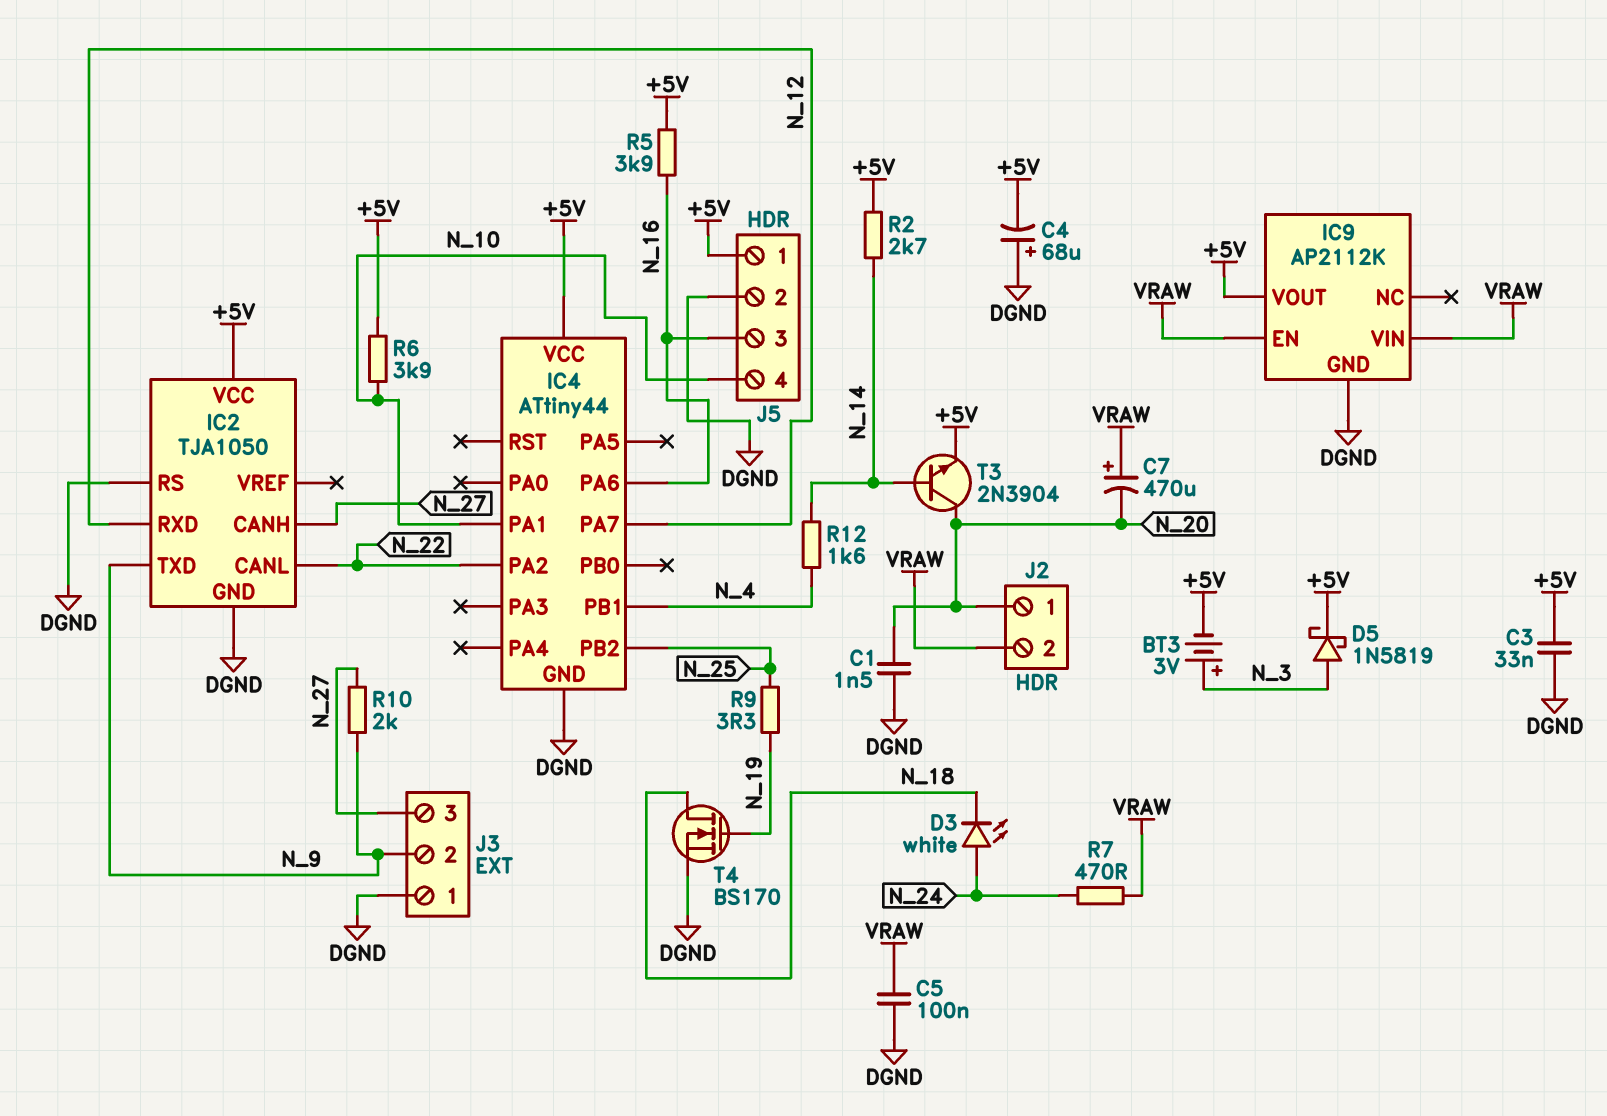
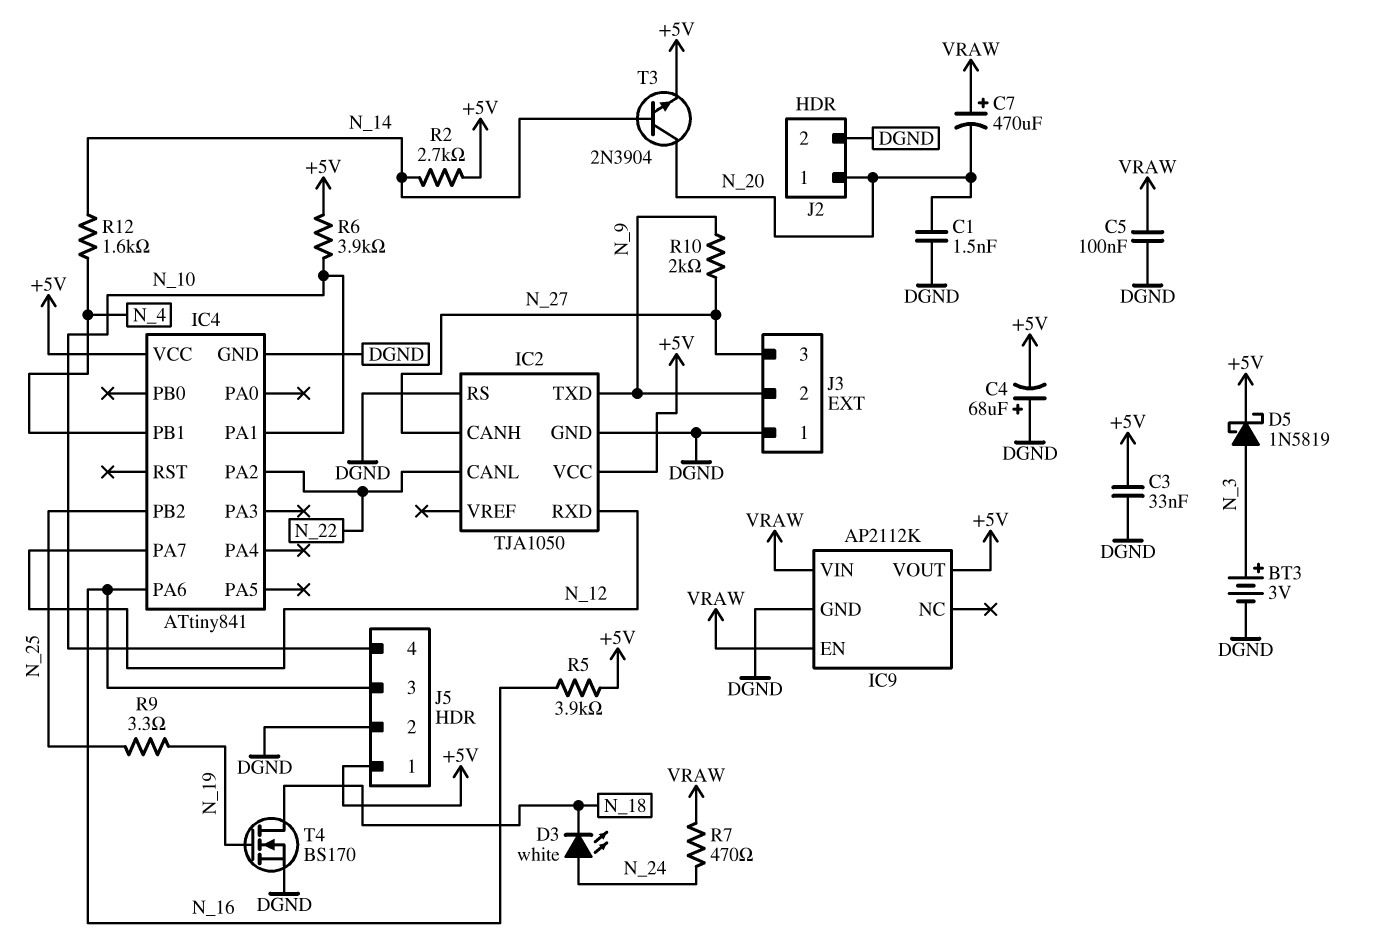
BT3: 3V (plus N_3, minus +5V) -> 3V (plus N_3, minus DGND)
IC4: ATtiny44 -> ATtiny841
J2 pin 2: VRAW -> DGND

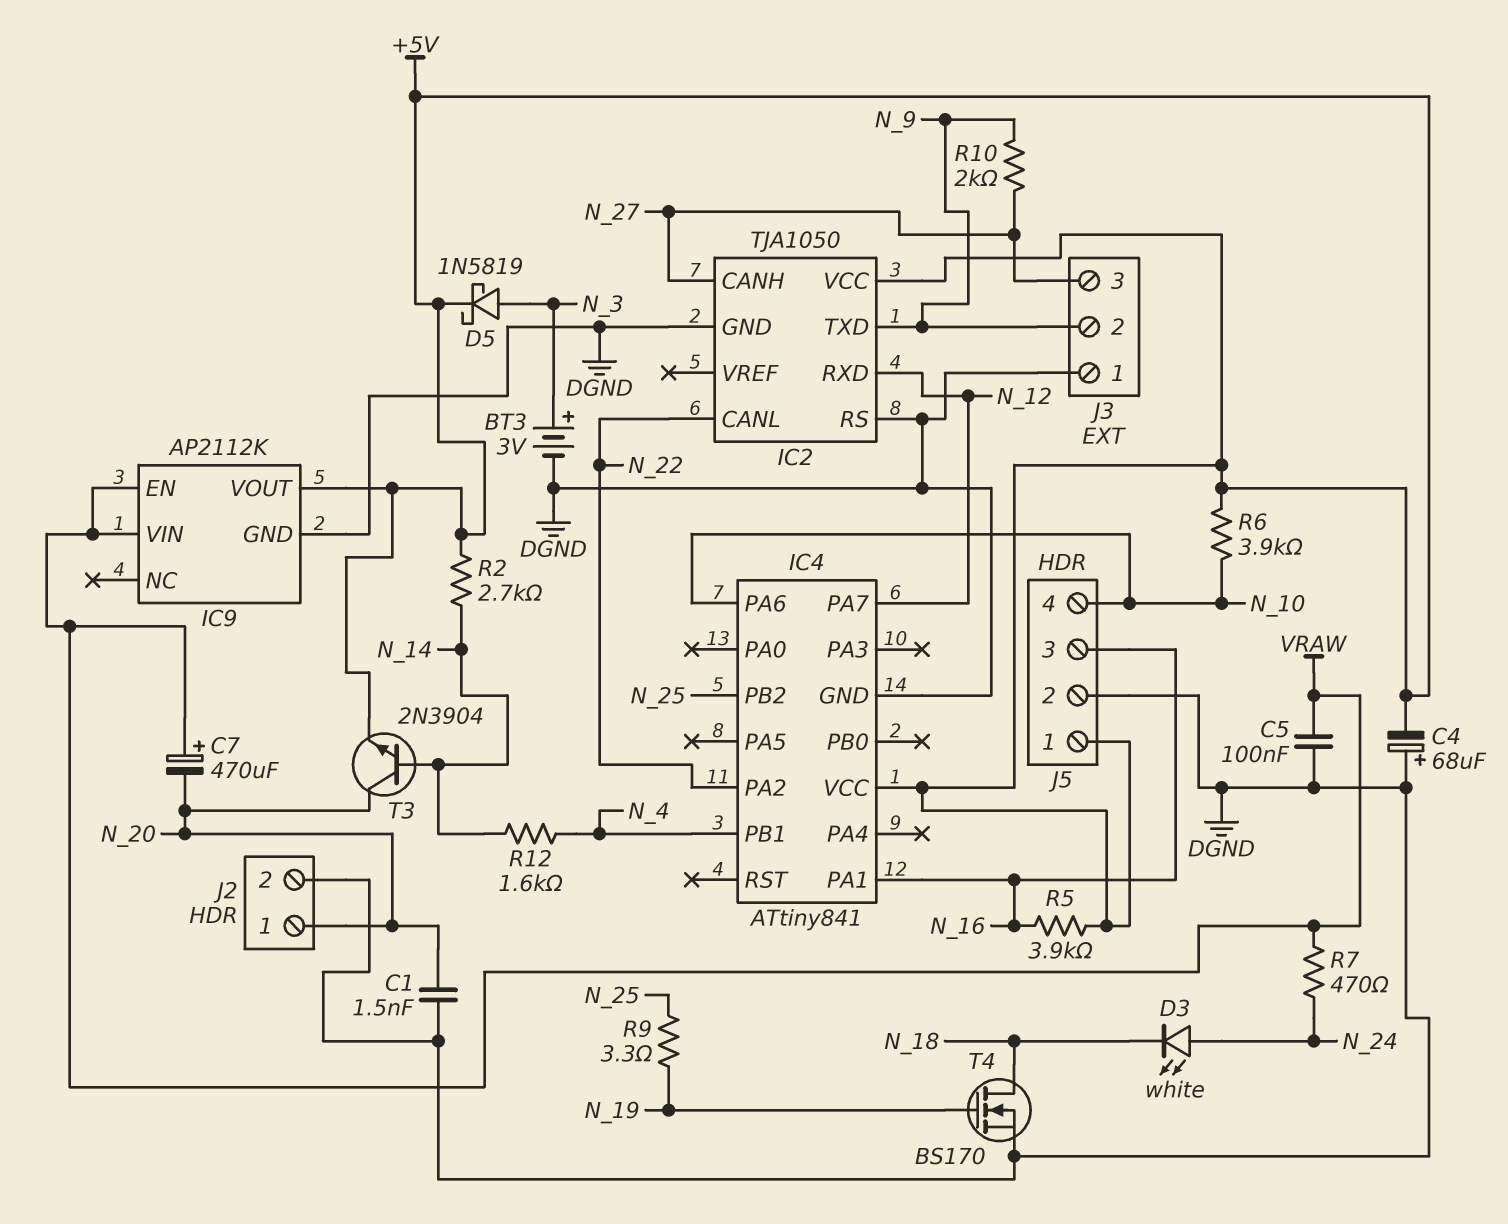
C3: 33nF (+5V, DGND) -> none
IC4 pin PA1: N_10 -> N_16
IC4 pin PA6: N_16 -> N_10

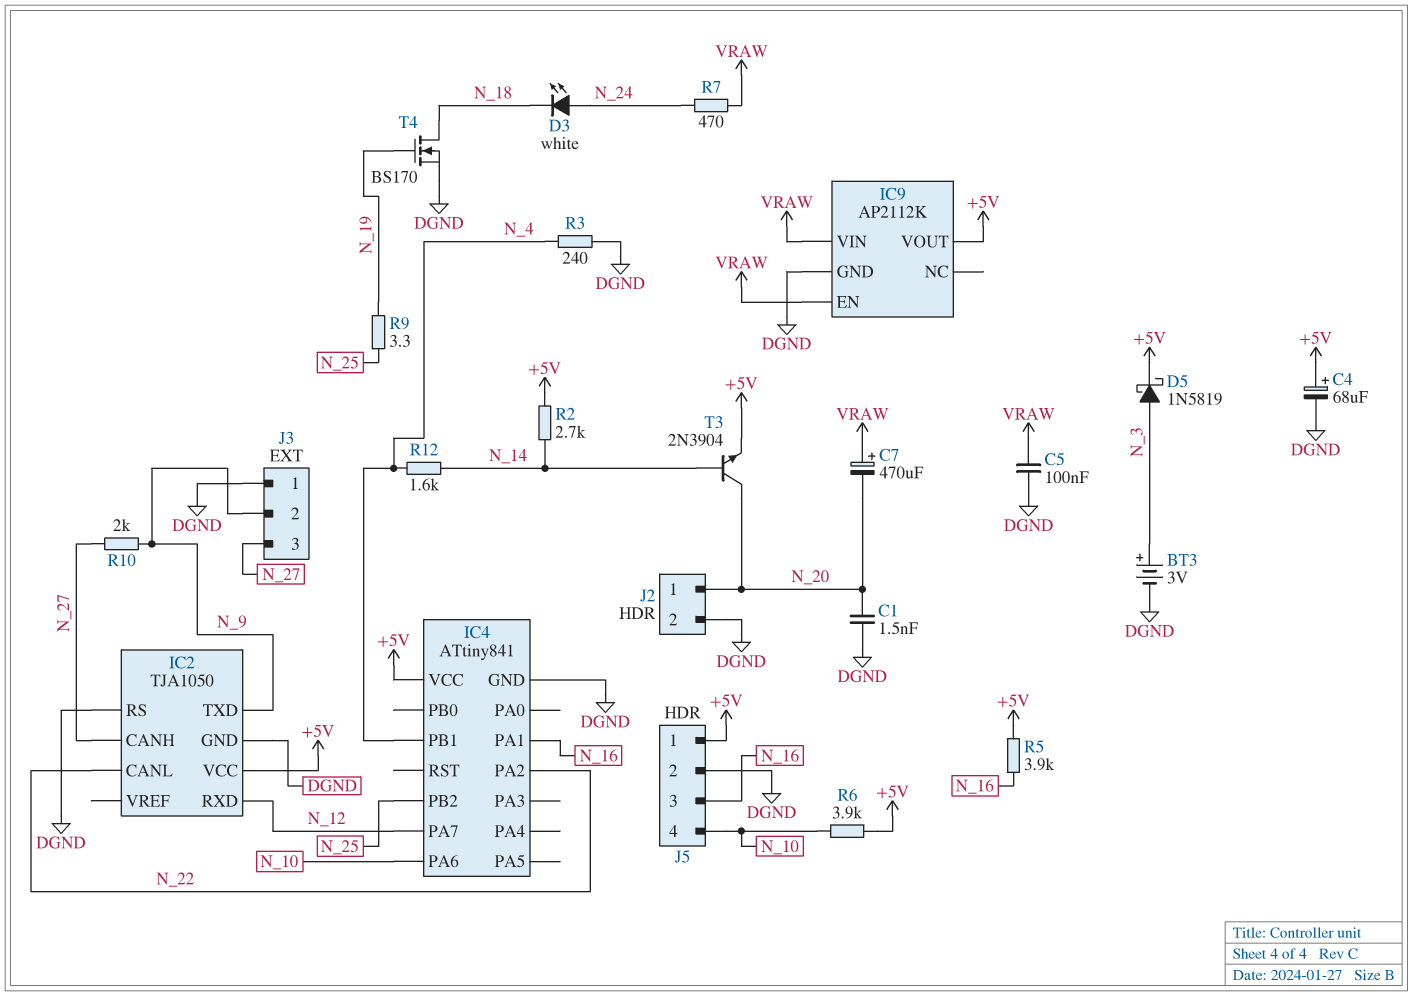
C4: 68uF (plus DGND, minus +5V) -> 68uF (plus +5V, minus DGND)
R3: none -> 240 (DGND, N_4)

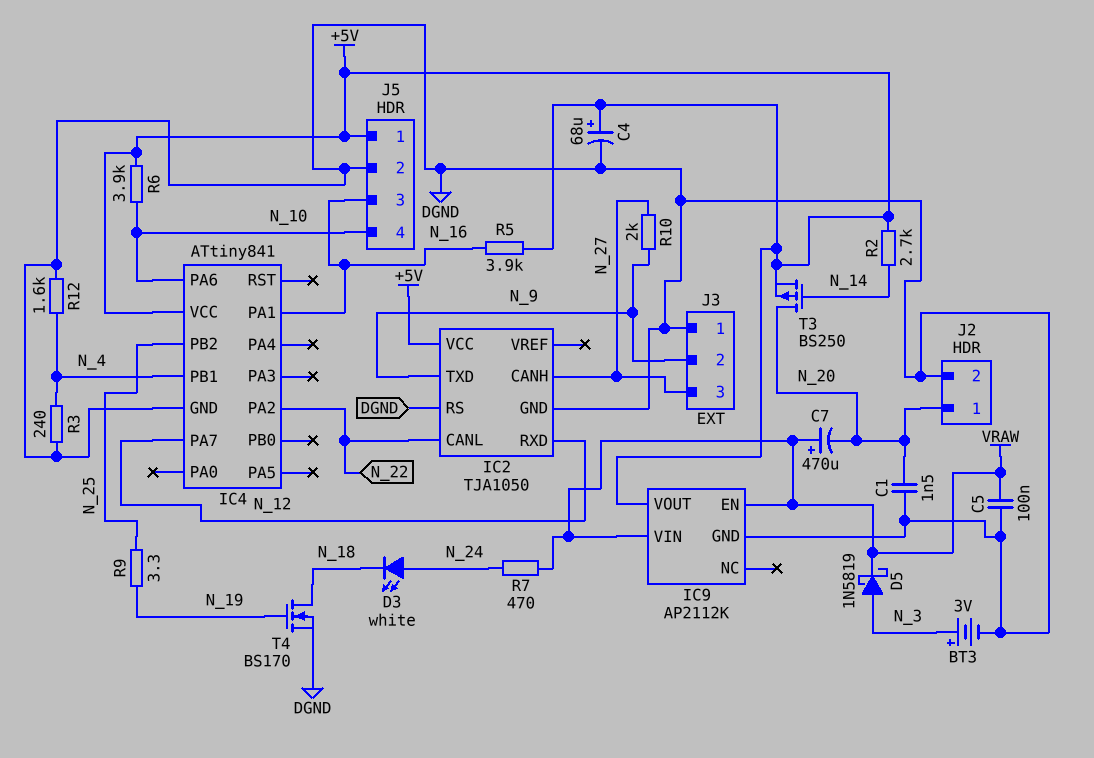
D5: schottky 1N5819 (A N_3, K +5V) -> schottky 1N5819 (A N_3, K VRAW)
R12: 1.6k (N_4, N_14) -> 1.6k (DGND, N_4)
T3: NPN 2N3904 (B N_14, C N_20, E +5V) -> PMOS BS250 (G N_14, D N_20, S +5V)

